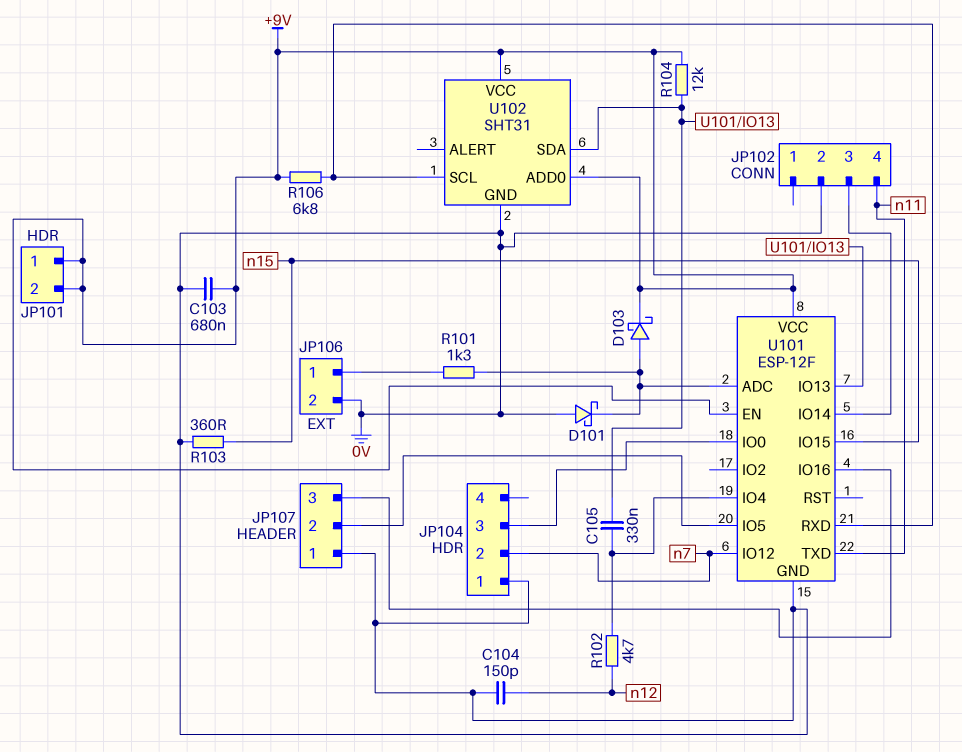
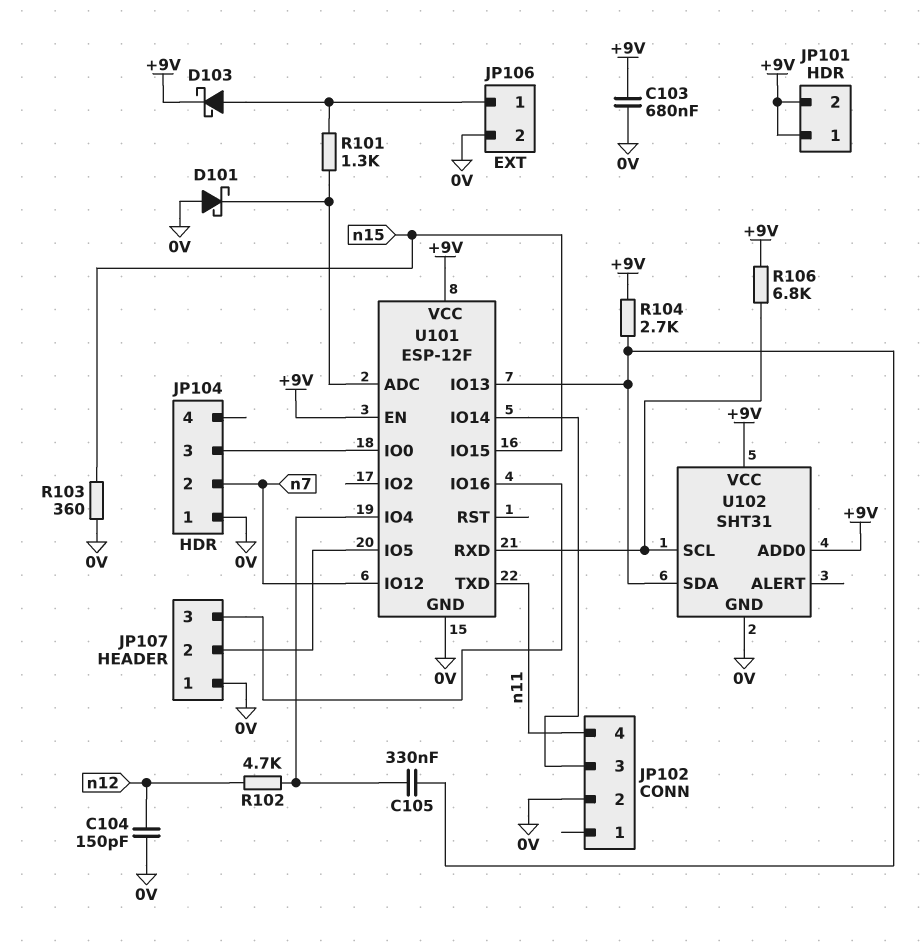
D103: schottky (A U101/ADC, K +9V) -> schottky (A JP106/1, K +9V)
R104: 12k (+9V, U101/IO13) -> 2.7k (+9V, U101/IO13)

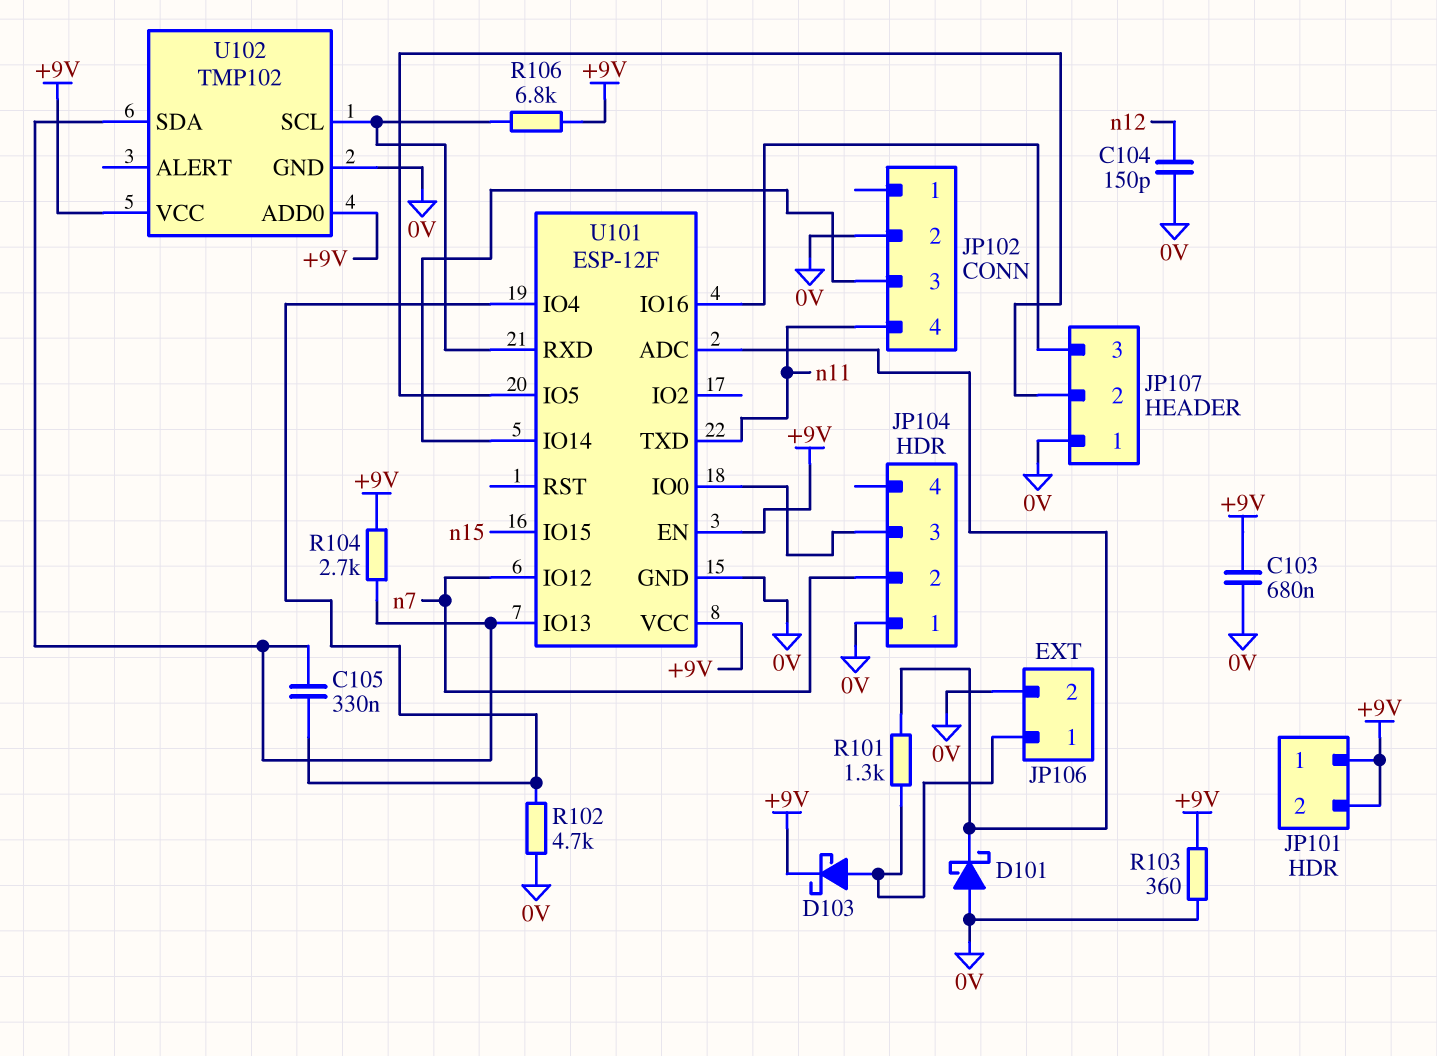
R102: 4.7k (U101/IO4, n12) -> 4.7k (0V, U101/IO4)
R103: 360 (0V, n15) -> 360 (+9V, 0V)
U102: SHT31 -> TMP102

